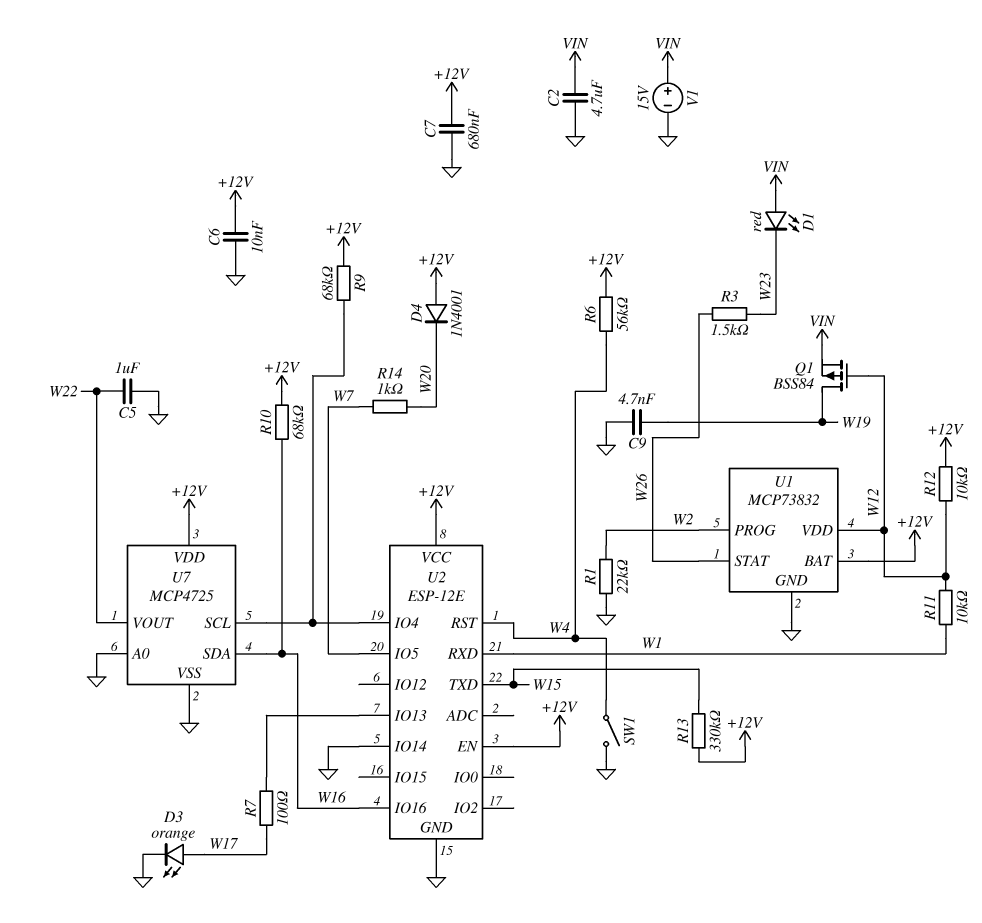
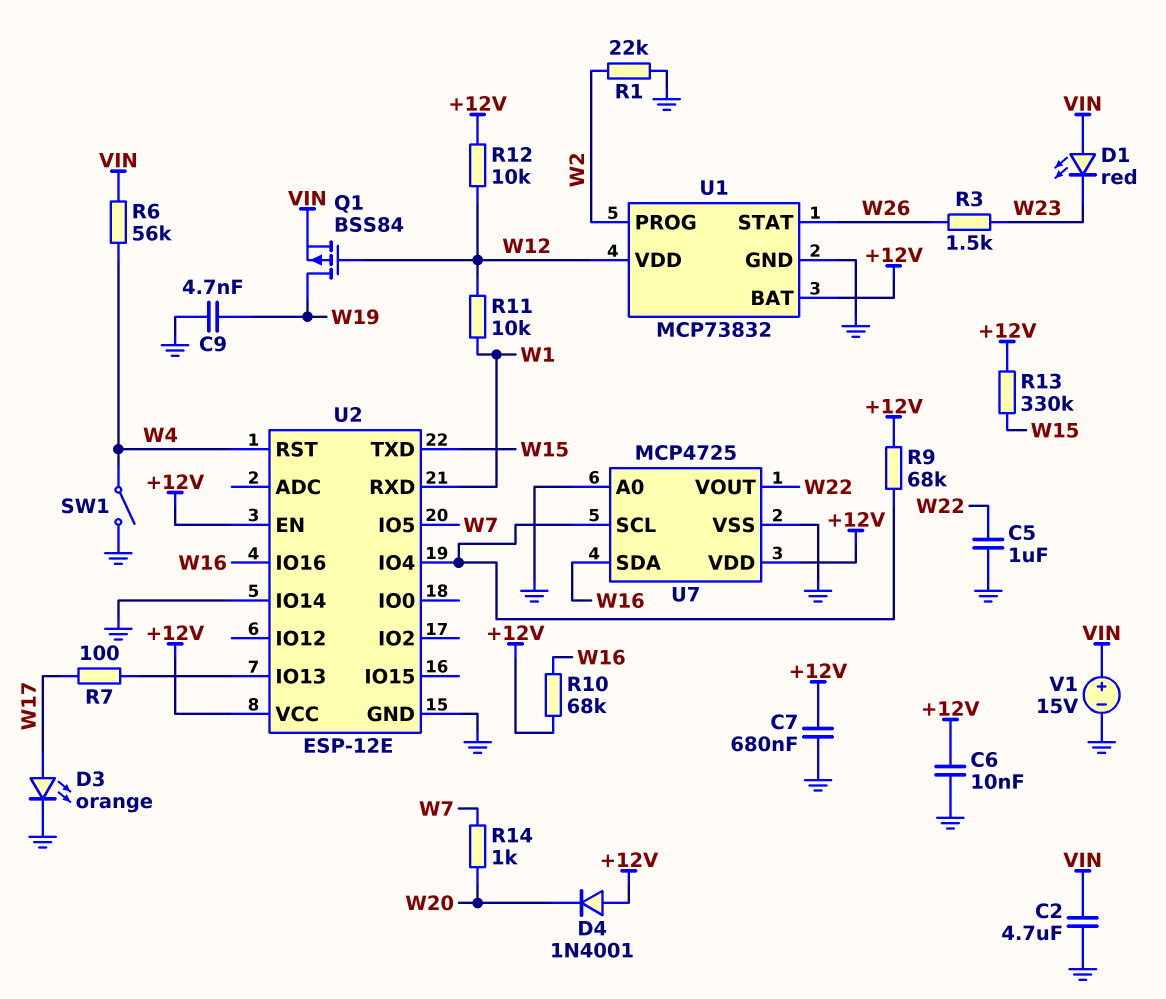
R6: 56k (+12V, W4) -> 56k (VIN, W4)

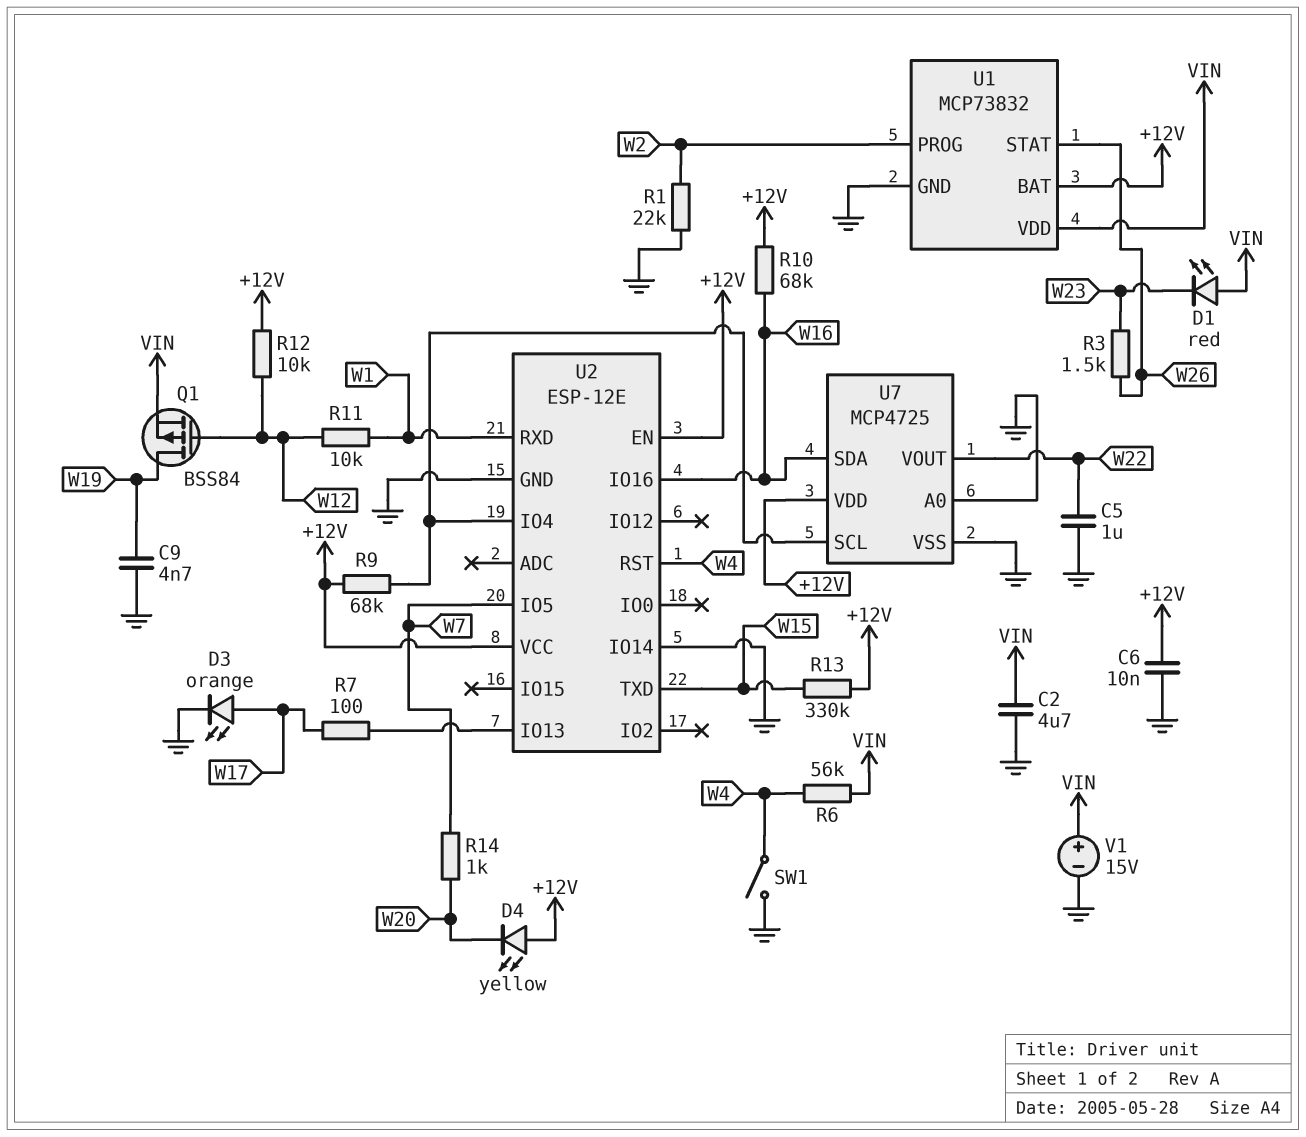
C7: 680nF (+12V, GND) -> none
D4: diode 1N4001 (A +12V, K W20) -> LED yellow (A +12V, K W20)
U1 pin VDD: W12 -> VIN

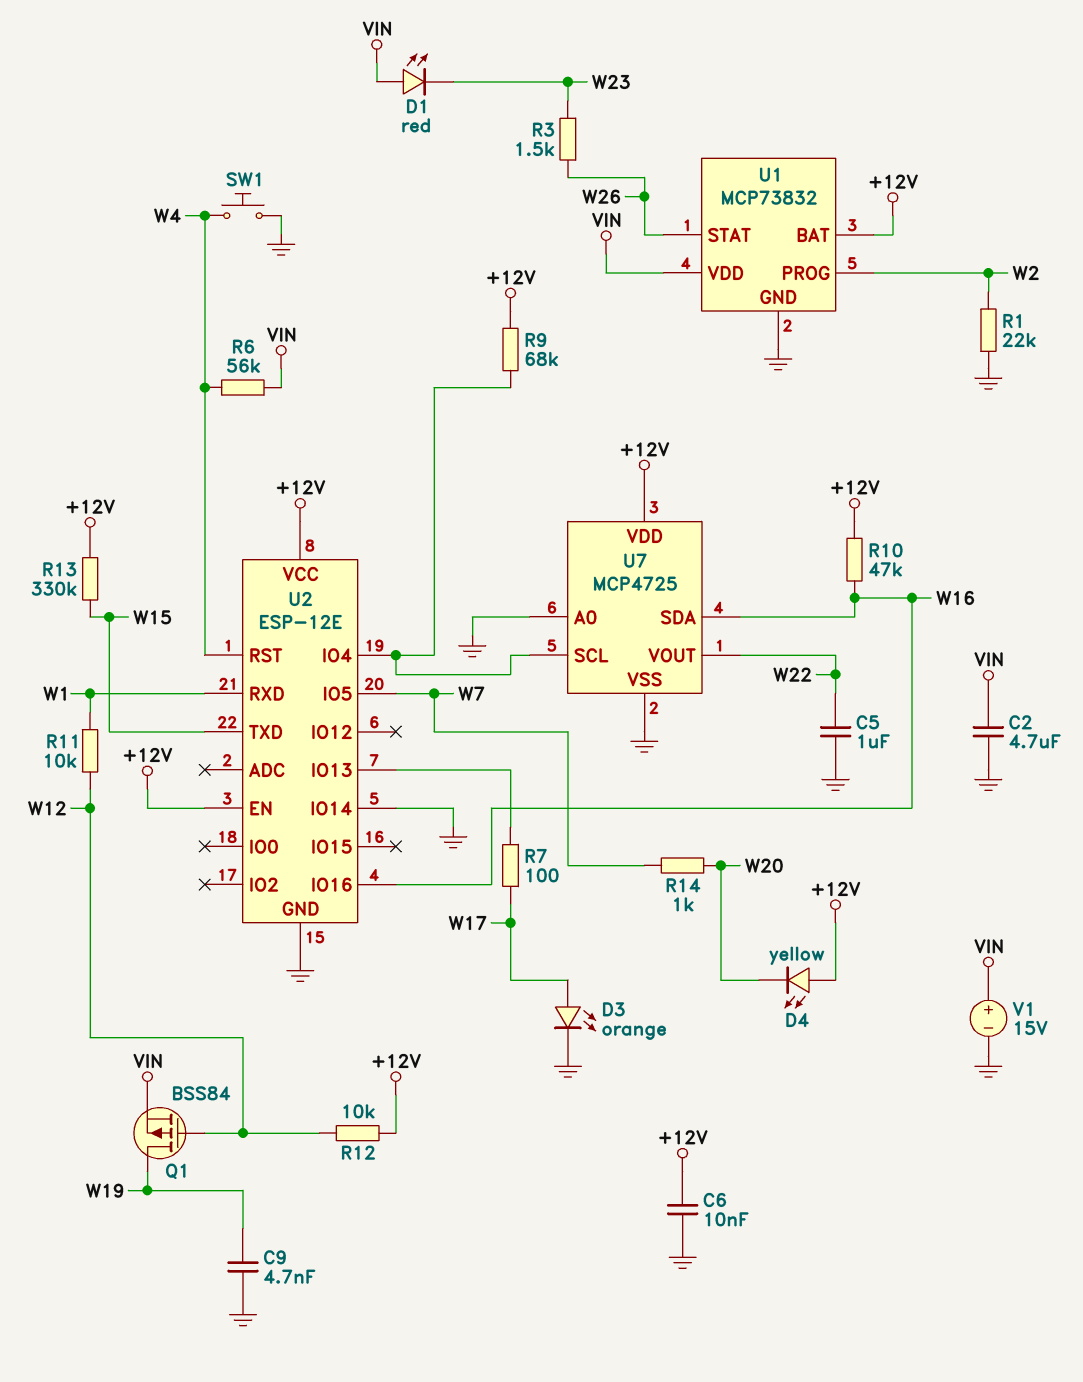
R10: 68k (+12V, W16) -> 47k (+12V, W16)
SW1: switch (GND, W4) -> button (GND, W4)

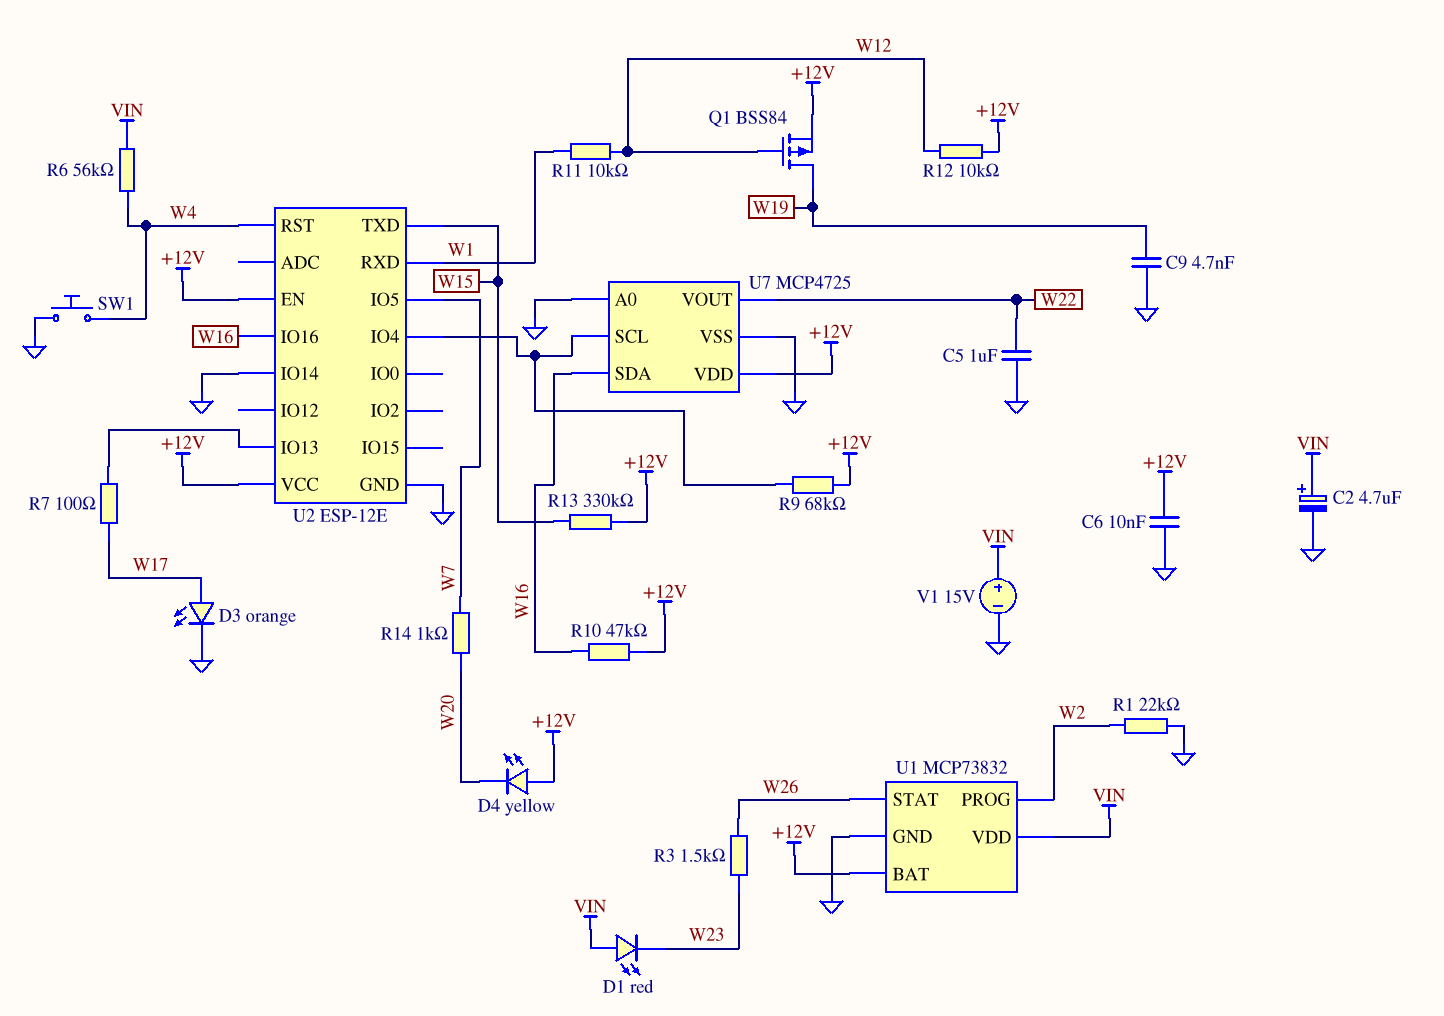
C2: 4.7uF (GND, VIN) -> 4.7uF (plus VIN, minus GND)
Q1: PMOS BSS84 (G W12, D W19, S VIN) -> PMOS BSS84 (G W12, D W19, S +12V)

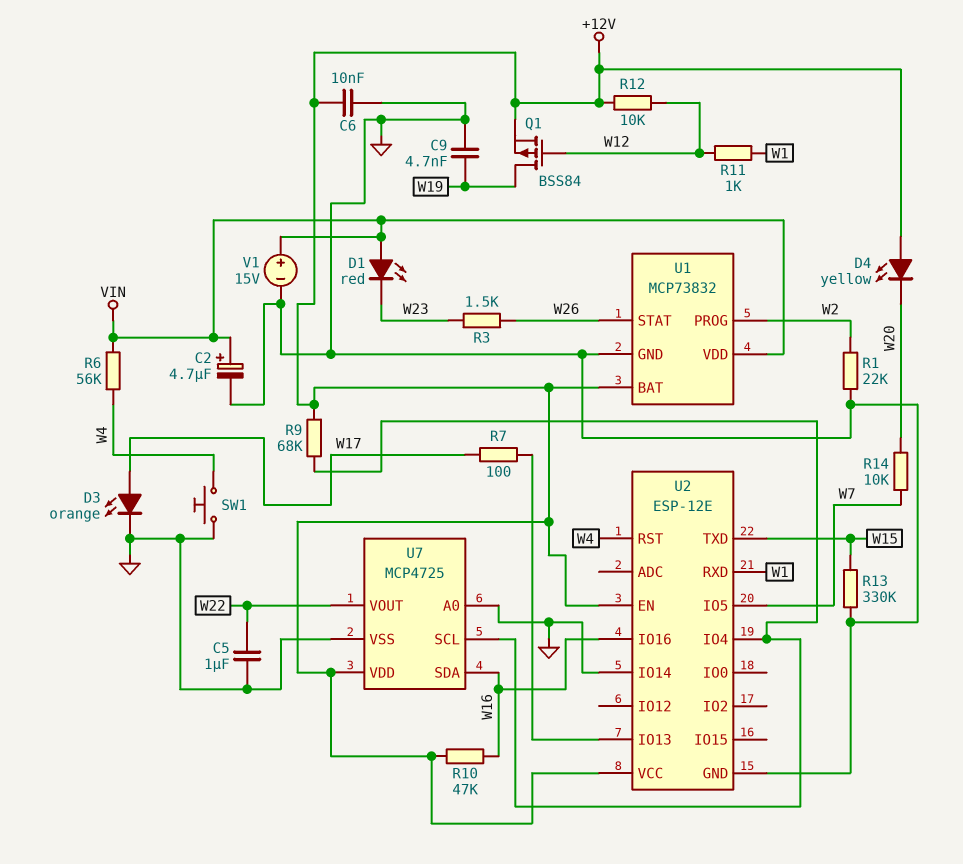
R11: 10k (W1, W12) -> 1k (W1, W12)
R13: 330k (+12V, W15) -> 330k (GND, W15)
R14: 1k (W7, W20) -> 10k (W7, W20)

